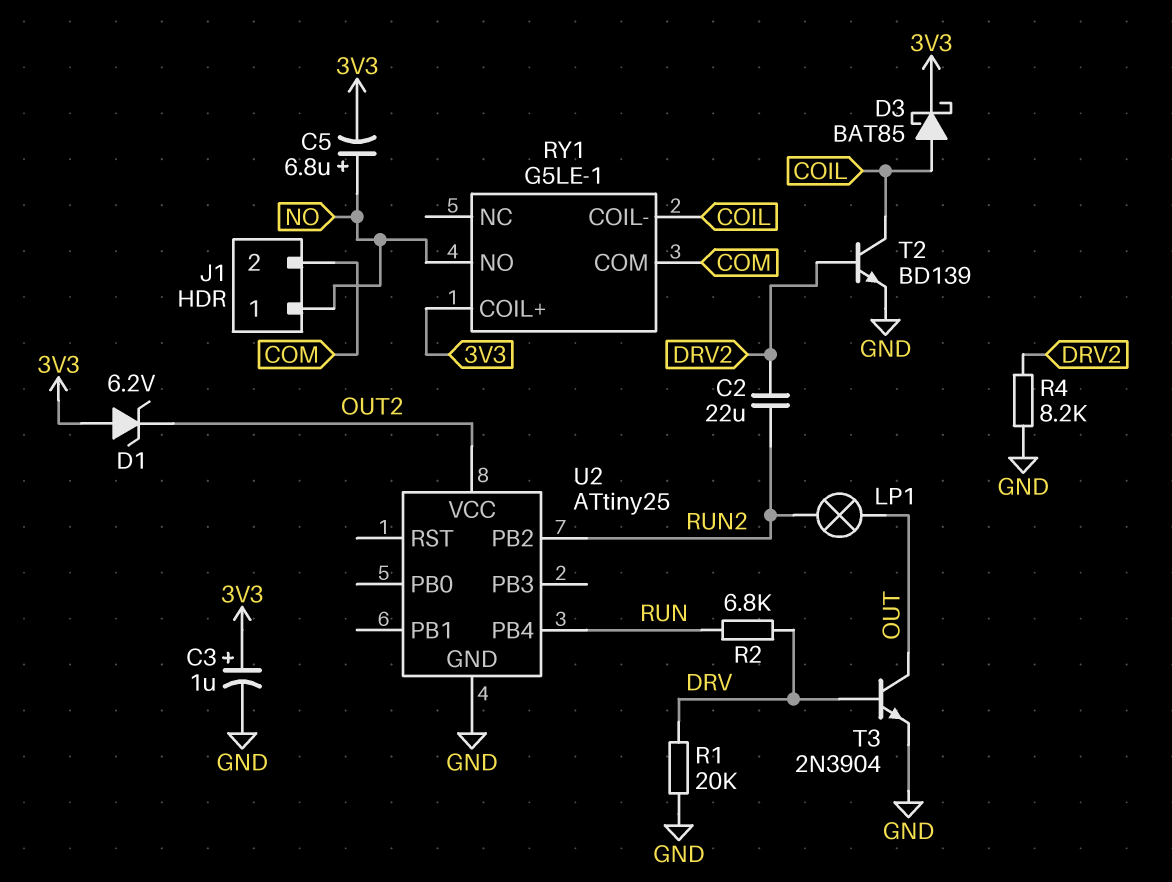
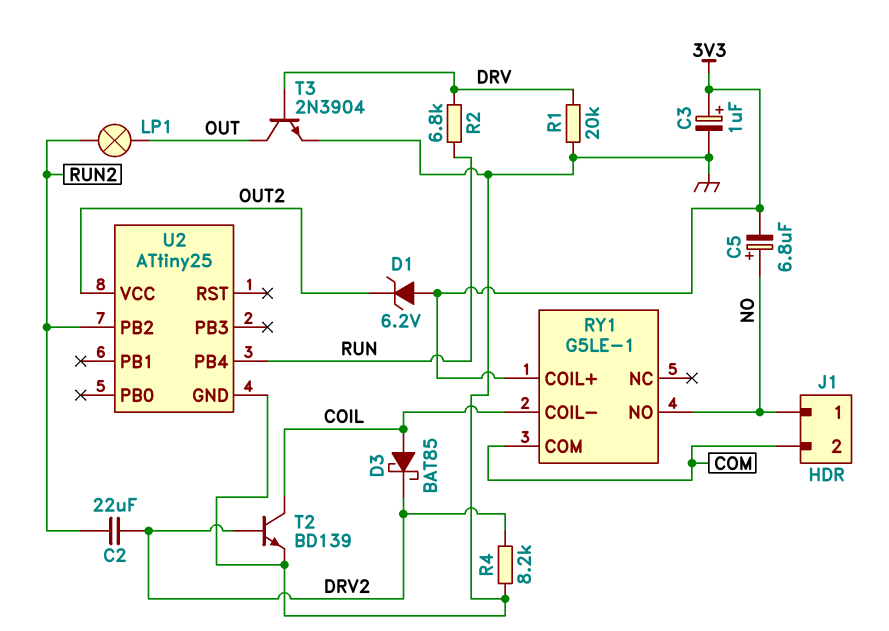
D3: schottky BAT85 (A COIL, K 3V3) -> schottky BAT85 (A COIL, K DRV2)

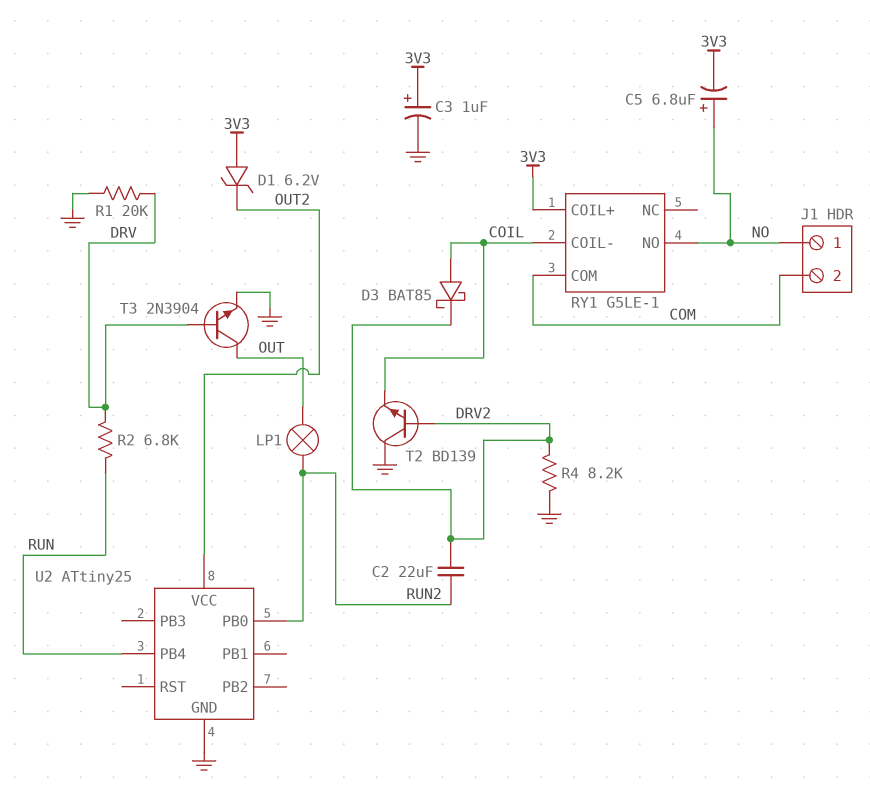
T2: NPN BD139 (B DRV2, C COIL, E GND) -> NPN BD139 (B DRV2, C GND, E COIL)
U2 pin PB0: none -> RUN2
U2 pin PB2: RUN2 -> none

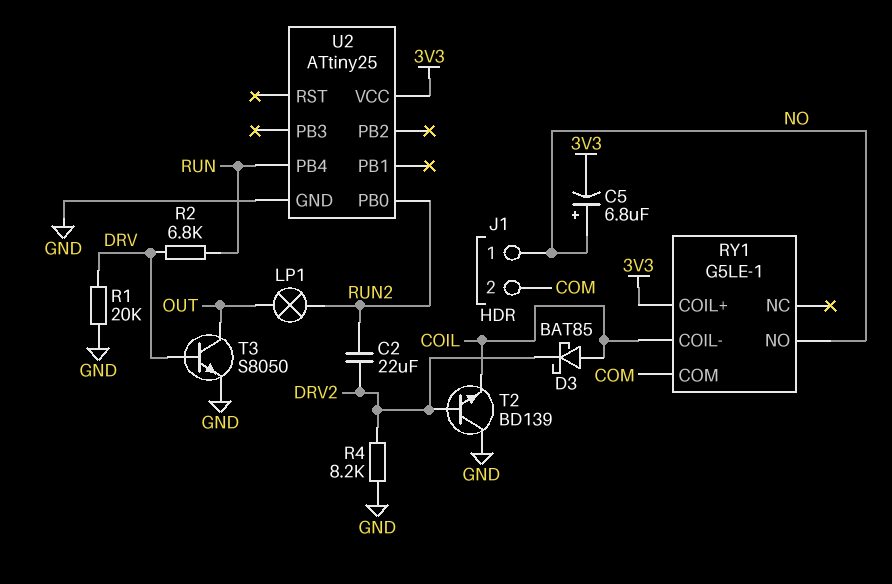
C3: 1uF (plus 3V3, minus GND) -> none
D1: zener 6.2V (A 3V3, K OUT2) -> none
T3: NPN 2N3904 (B DRV, C OUT, E GND) -> NPN S8050 (B DRV, C OUT, E GND)
U2 pin VCC: OUT2 -> 3V3

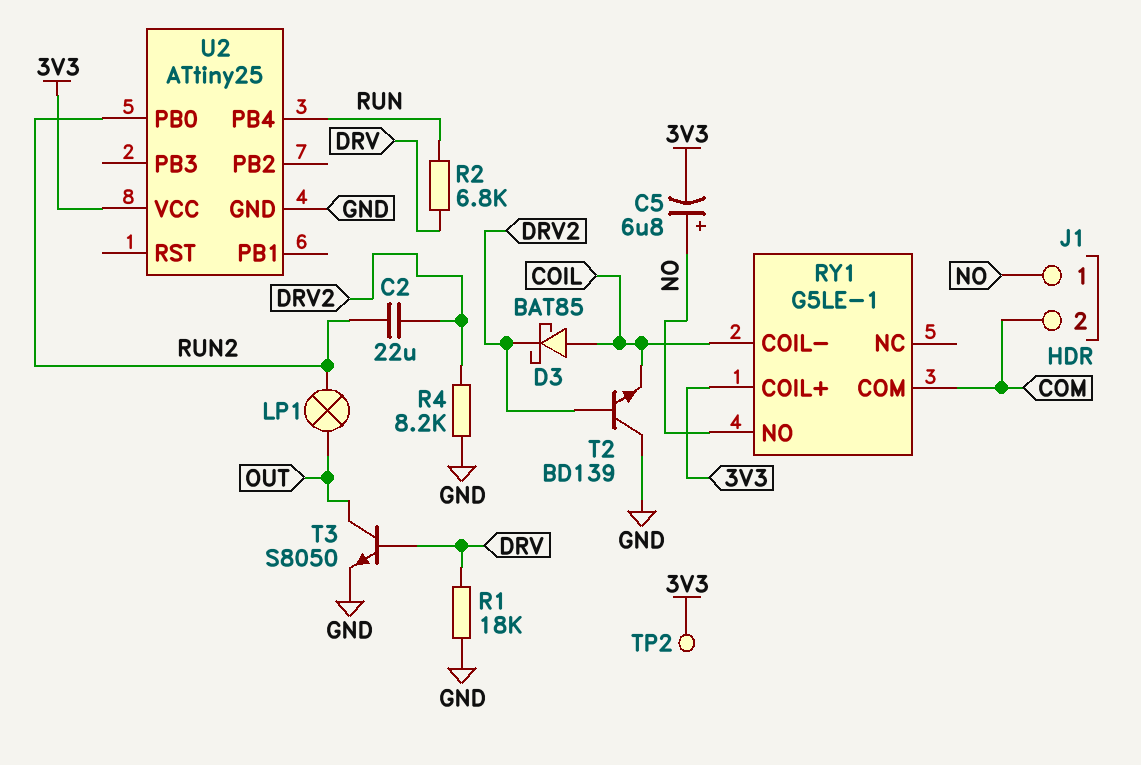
R1: 20k (DRV, GND) -> 18k (DRV, GND)
TP2: none -> test point (3V3)

